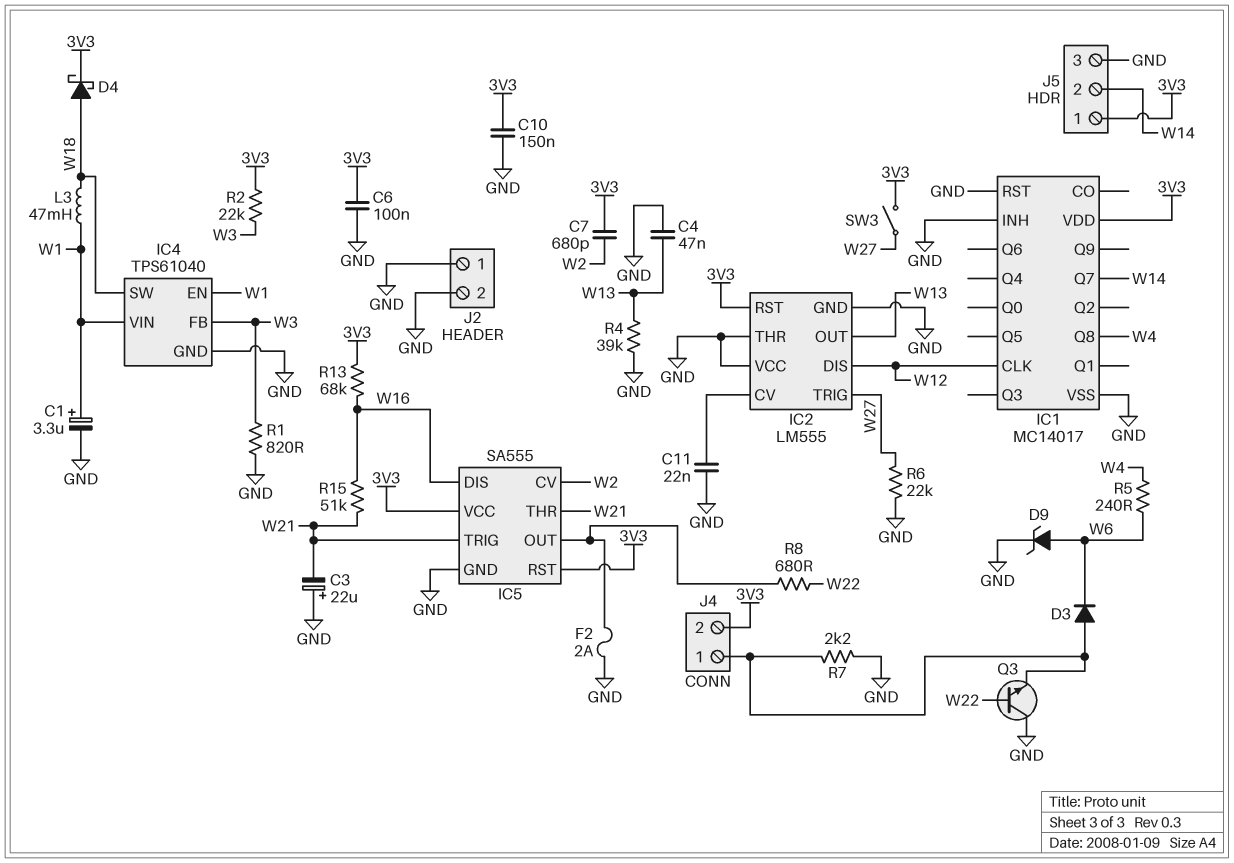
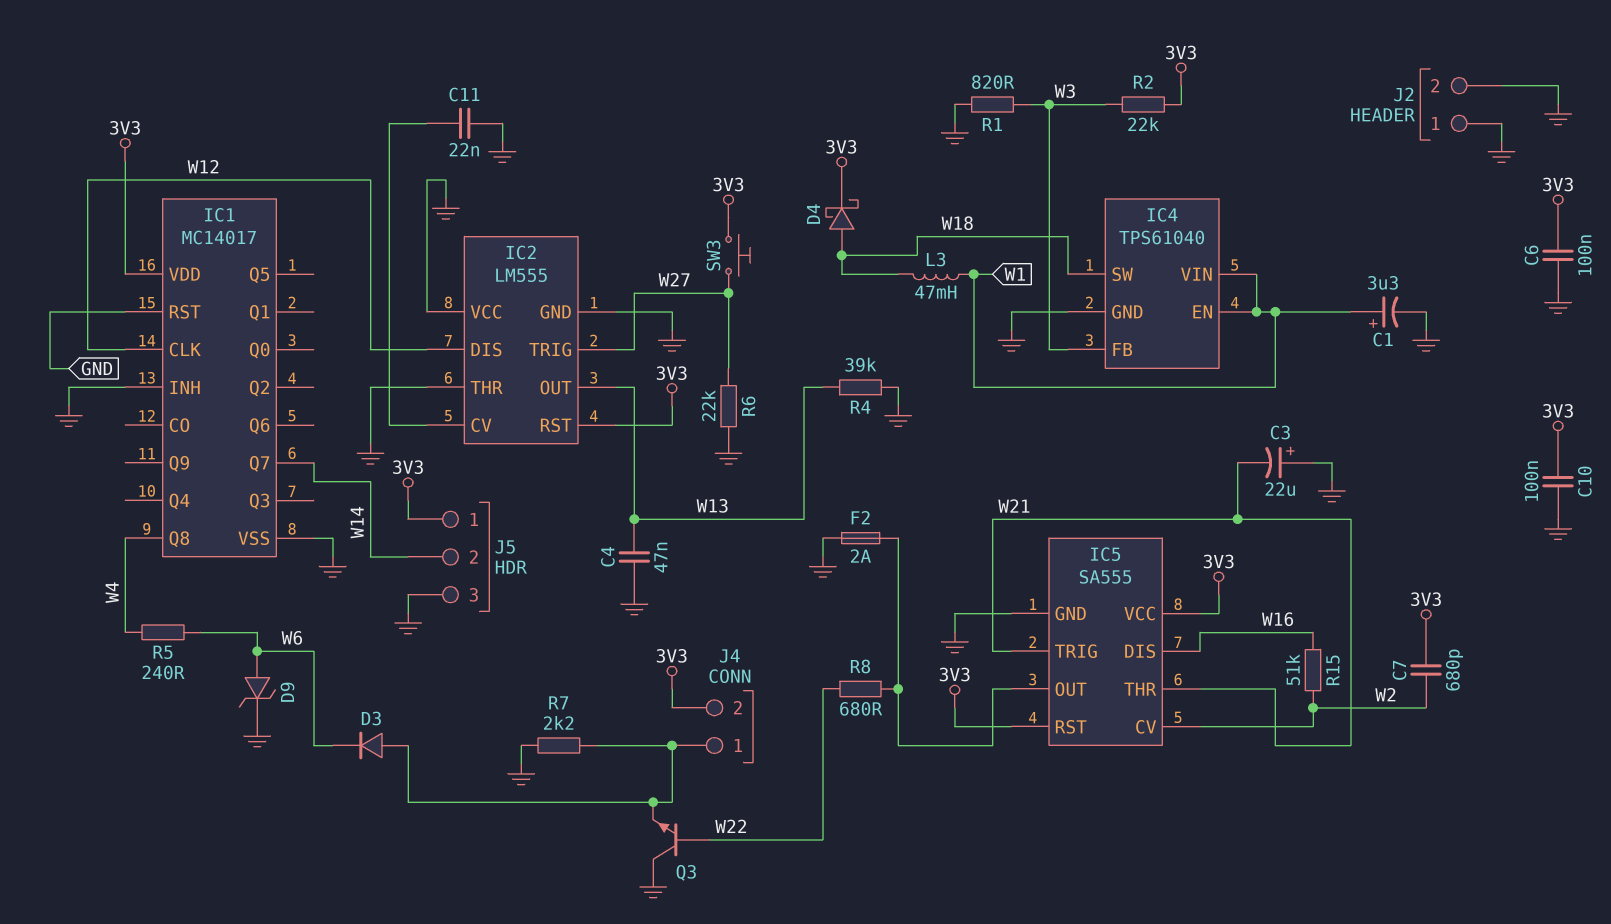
C10: 150nF (3V3, GND) -> 100nF (3V3, GND)
R13: 68k (3V3, W16) -> none
R15: 51k (W16, W21) -> 51k (W2, W16)
SW3: switch (3V3, W27) -> button (3V3, W27)

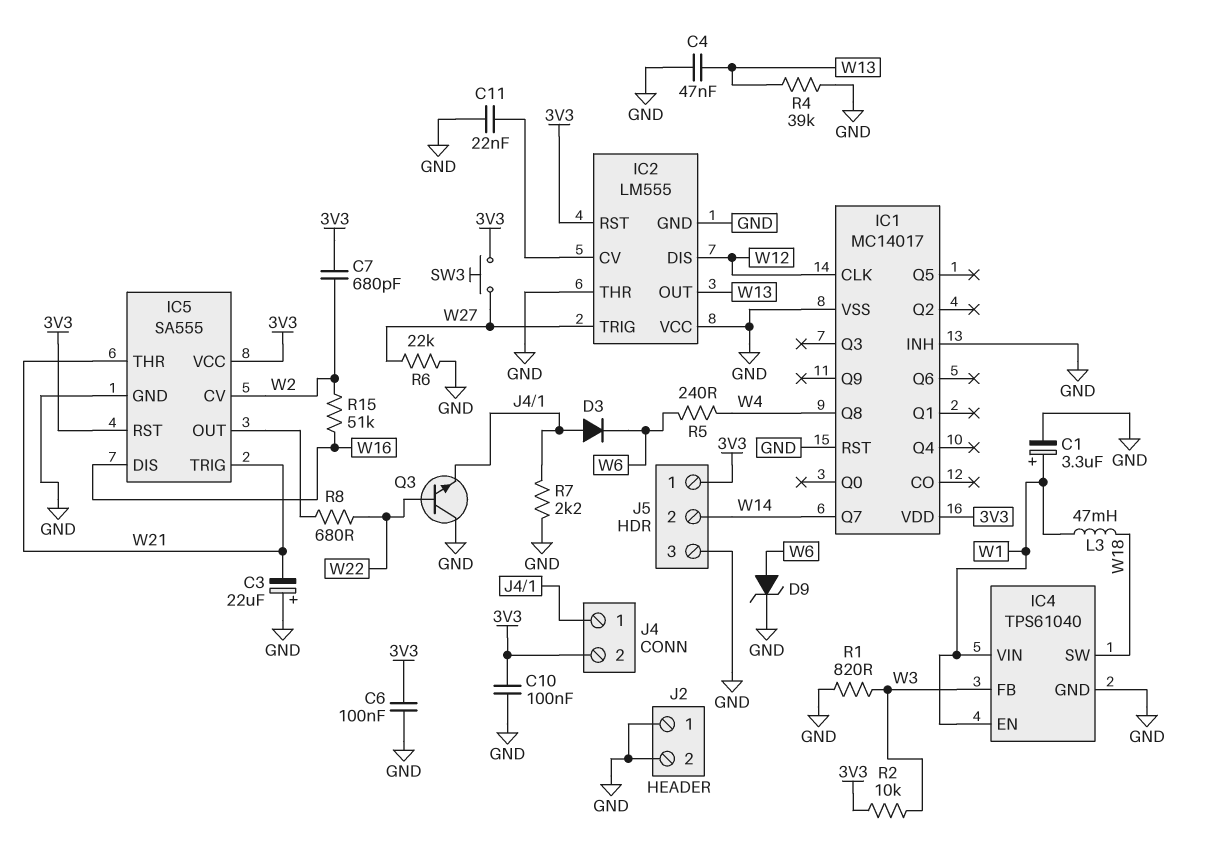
D4: schottky (A W18, K 3V3) -> none
F2: 2A (GND, IC5/OUT) -> none
R2: 22k (3V3, W3) -> 10k (3V3, W3)

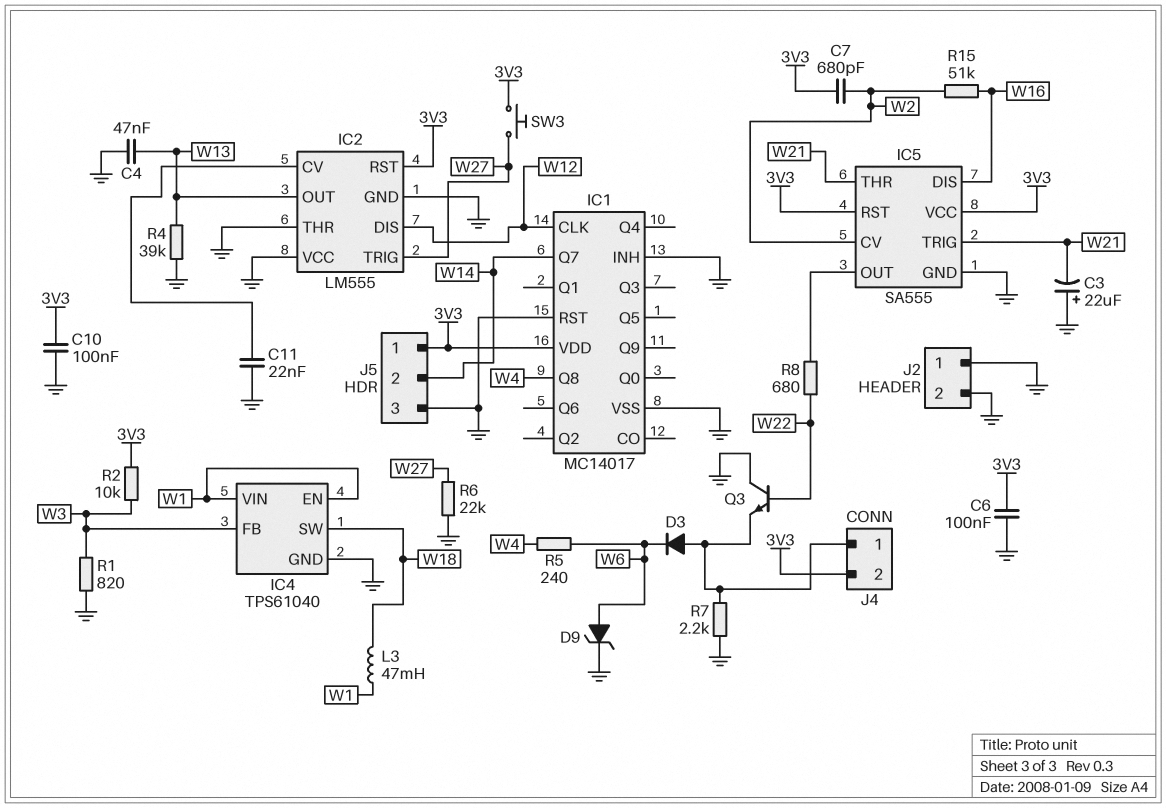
C1: 3.3uF (plus W1, minus GND) -> none

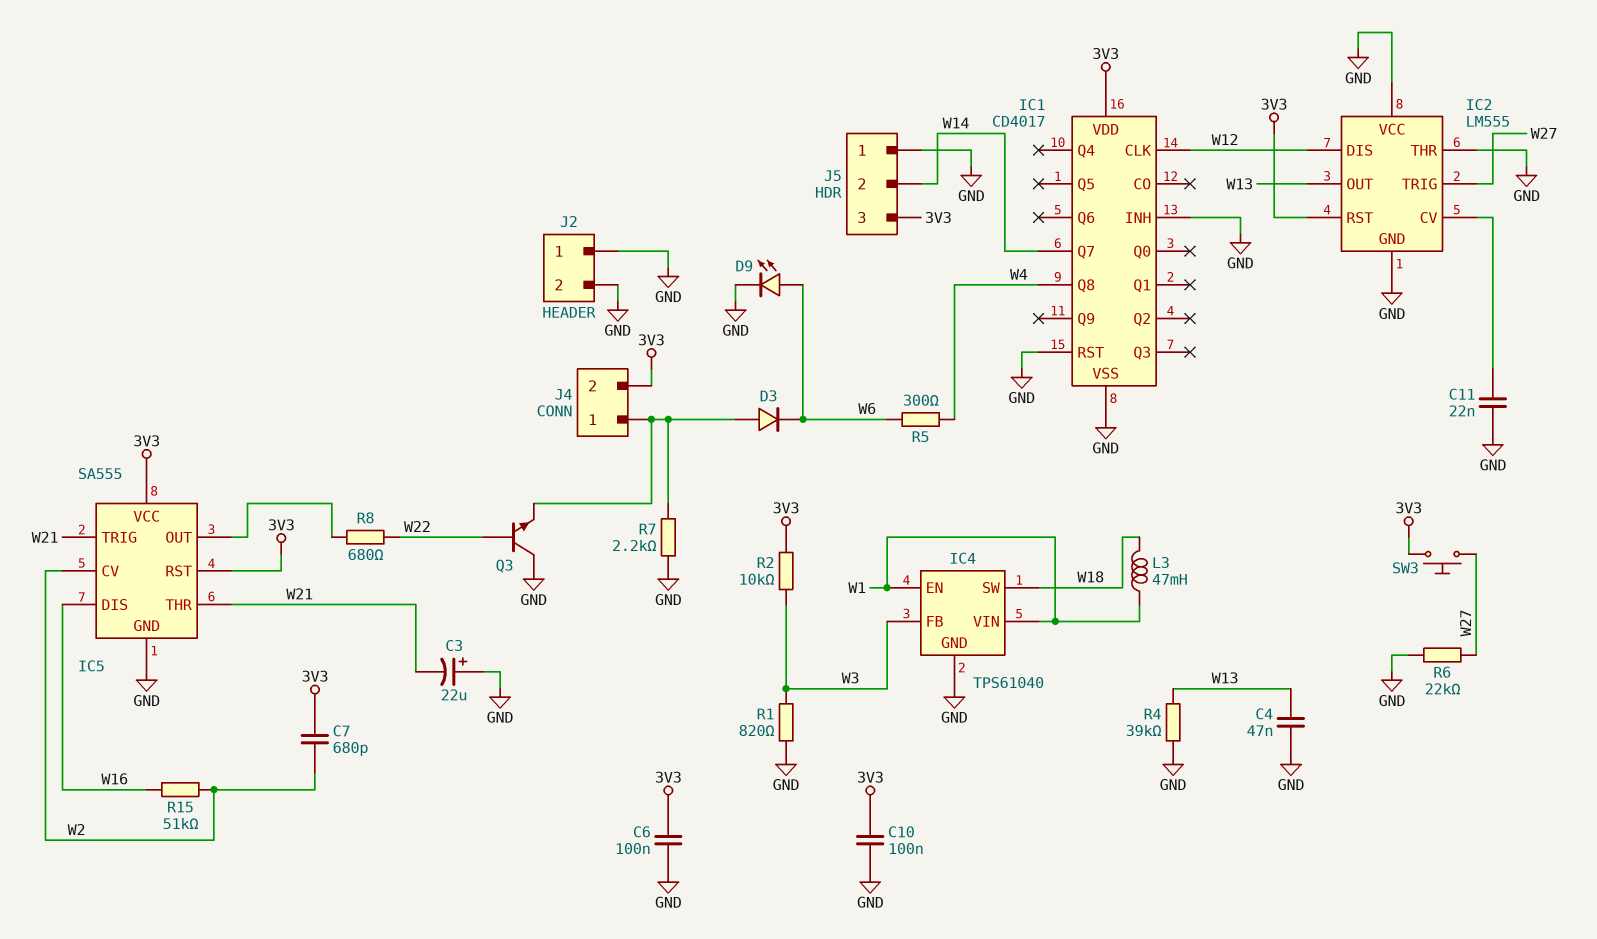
D9: zener (A W6, K GND) -> LED (A W6, K GND)
IC1: MC14017 -> CD4017
J5 pin 1: 3V3 -> GND
J5 pin 3: GND -> 3V3
R5: 240 (W4, W6) -> 300 (W4, W6)

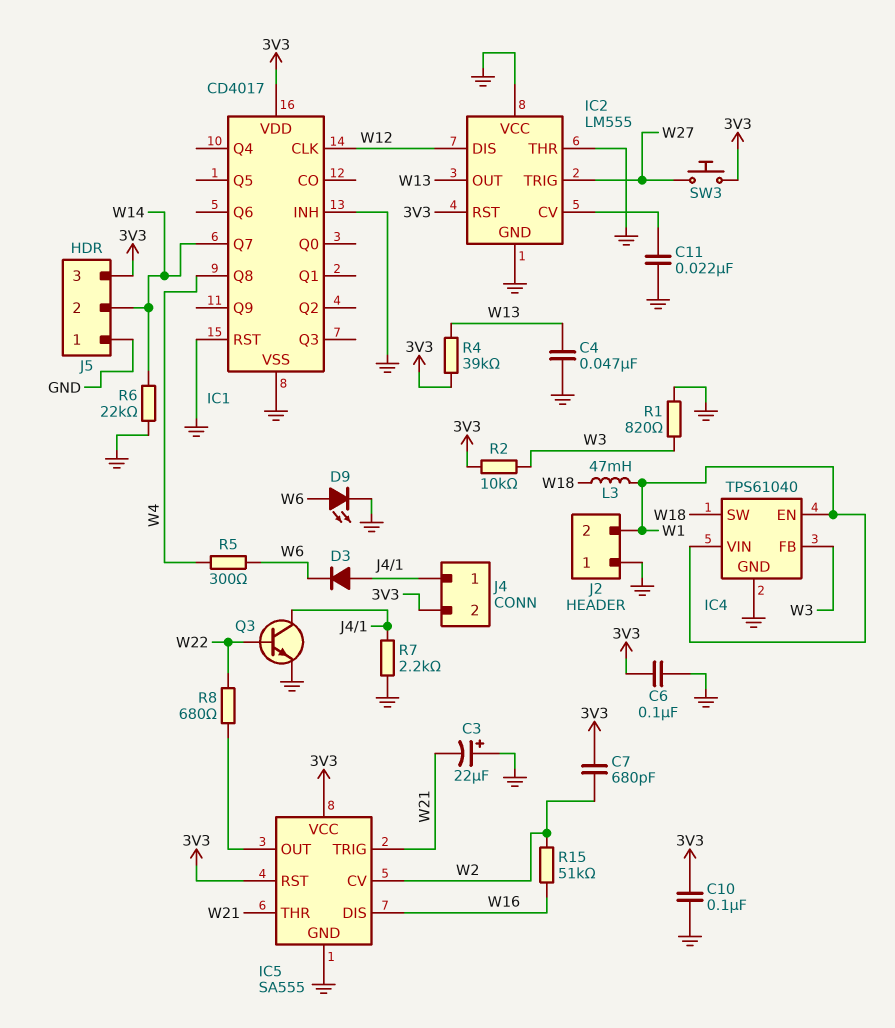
J2 pin 2: GND -> W1
Q3: NPN (B W22, C GND, E J4/1) -> NPN (B W22, C J4/1, E GND)
R4: 39k (GND, W13) -> 39k (3V3, W13)
R6: 22k (GND, W27) -> 22k (GND, W14)

